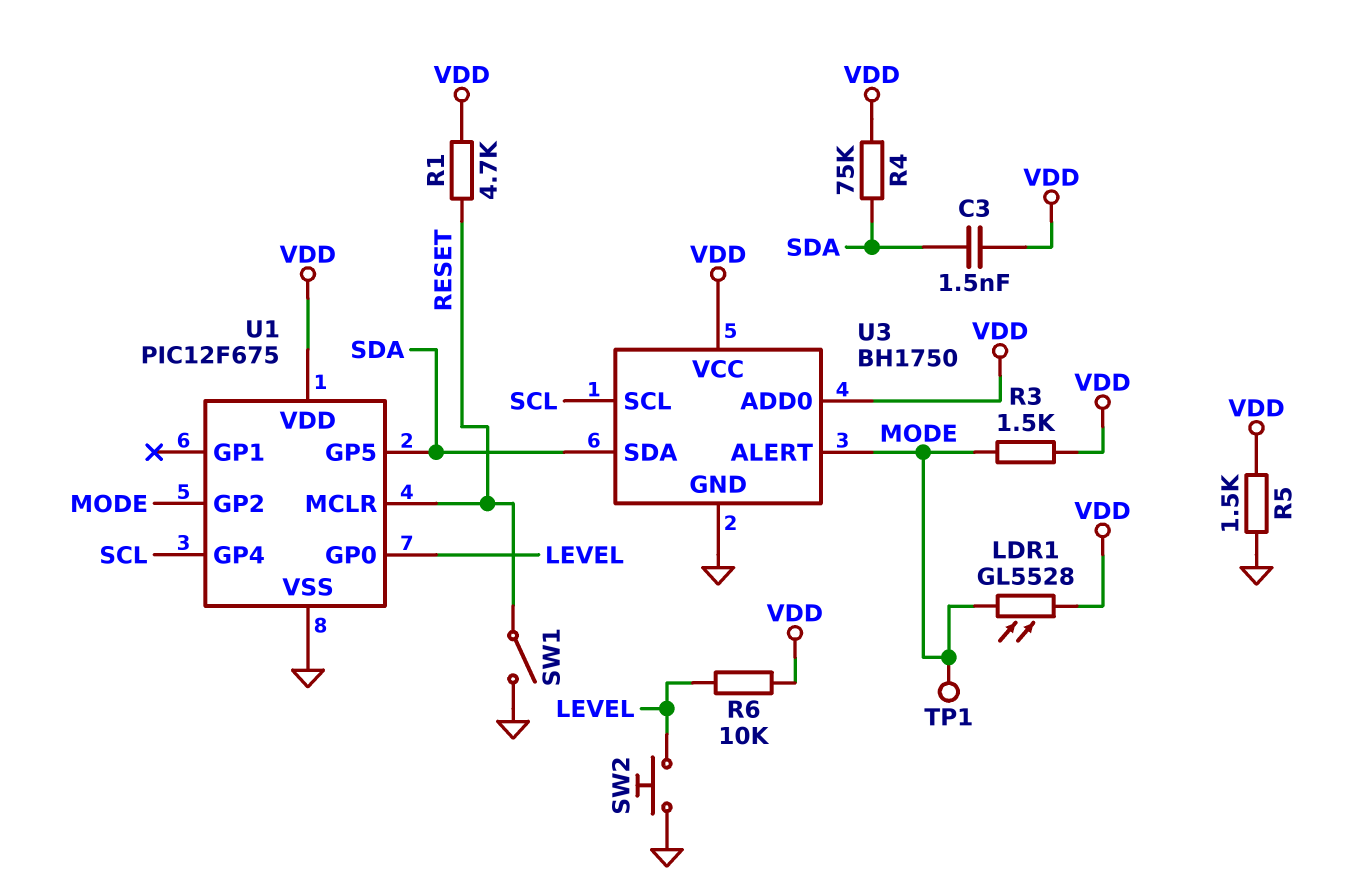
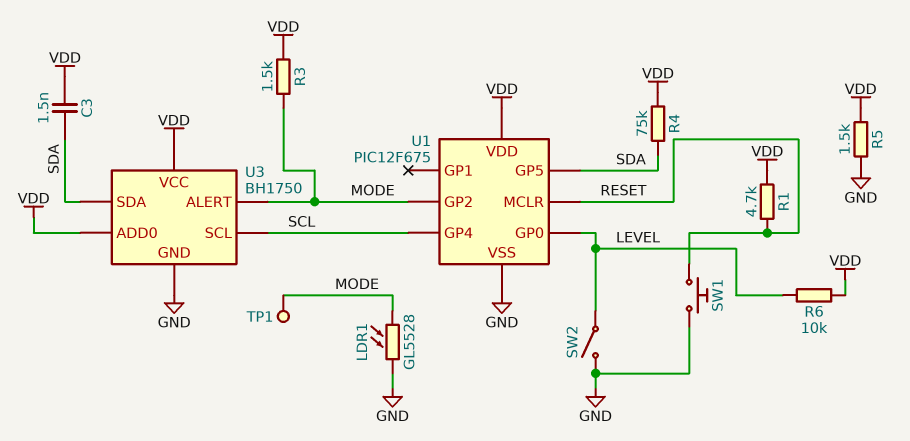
LDR1: GL5528 (MODE, VDD) -> GL5528 (GND, MODE)
SW1: switch (GND, RESET) -> button (GND, RESET)
SW2: button (GND, LEVEL) -> switch (GND, LEVEL)

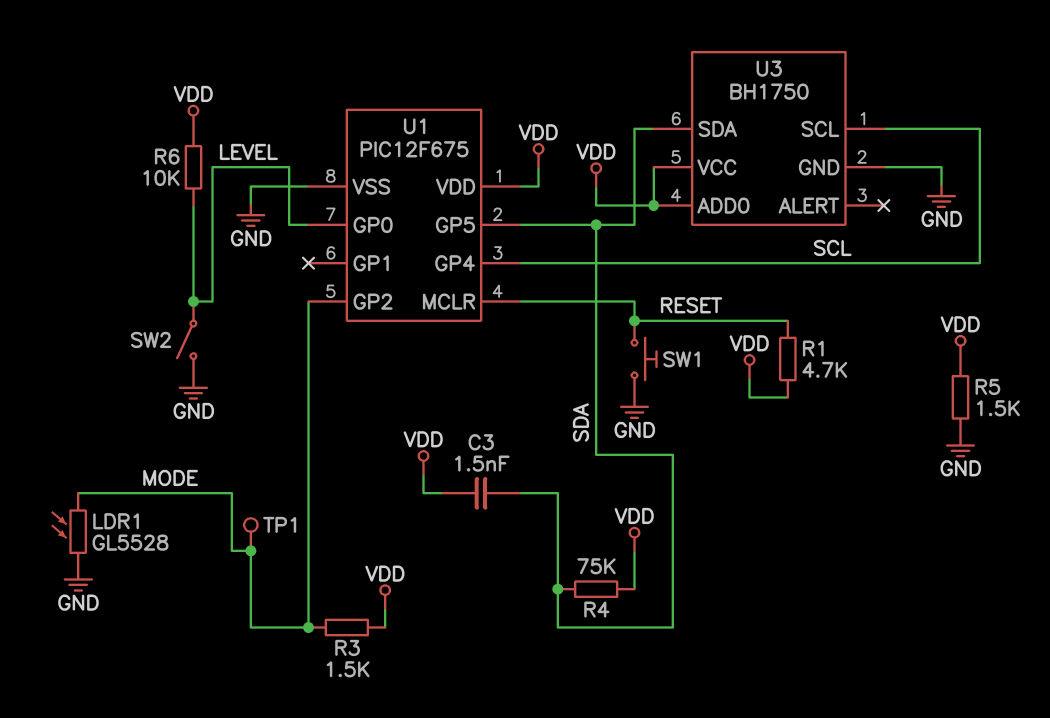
U3 pin ALERT: MODE -> none

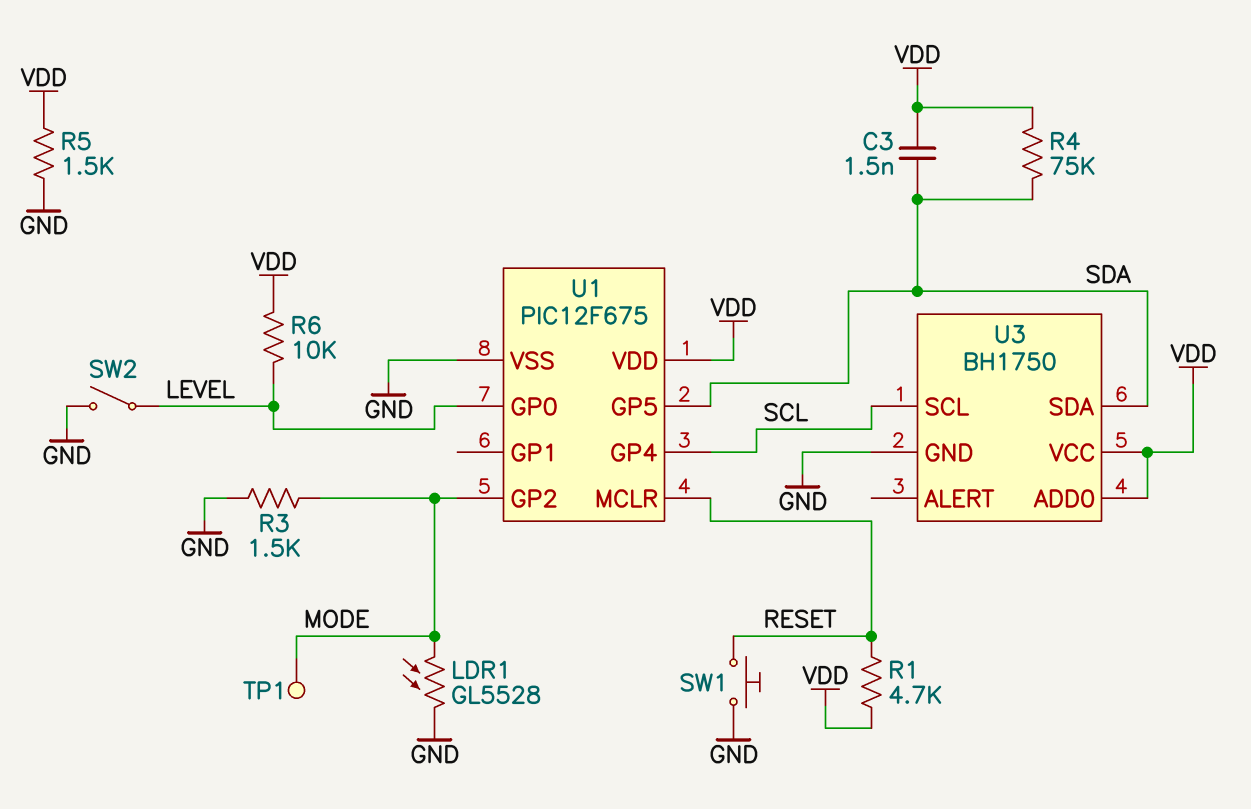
R3: 1.5k (MODE, VDD) -> 1.5k (GND, MODE)

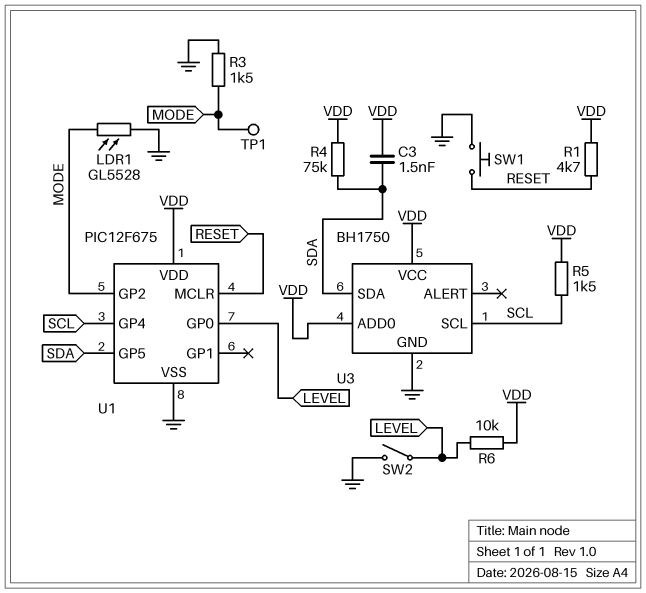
R5: 1.5k (GND, VDD) -> 1.5k (SCL, VDD)

